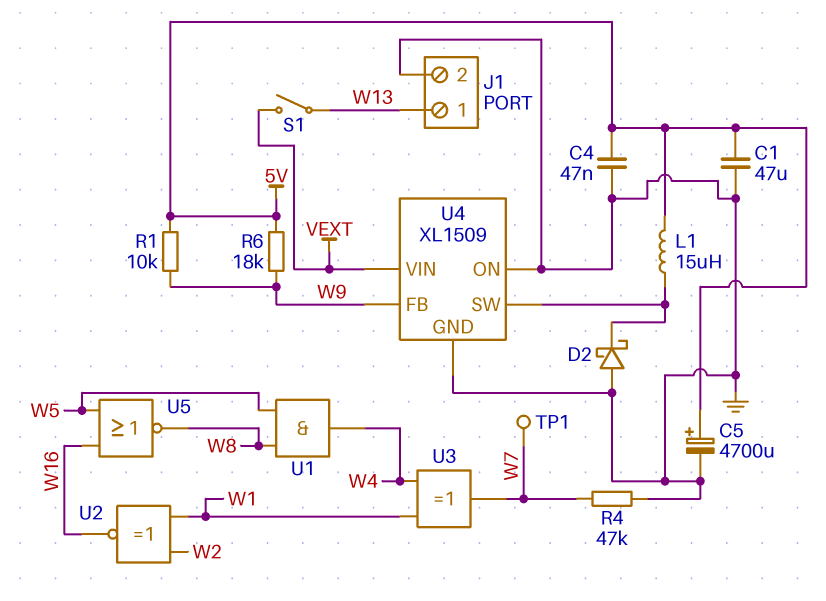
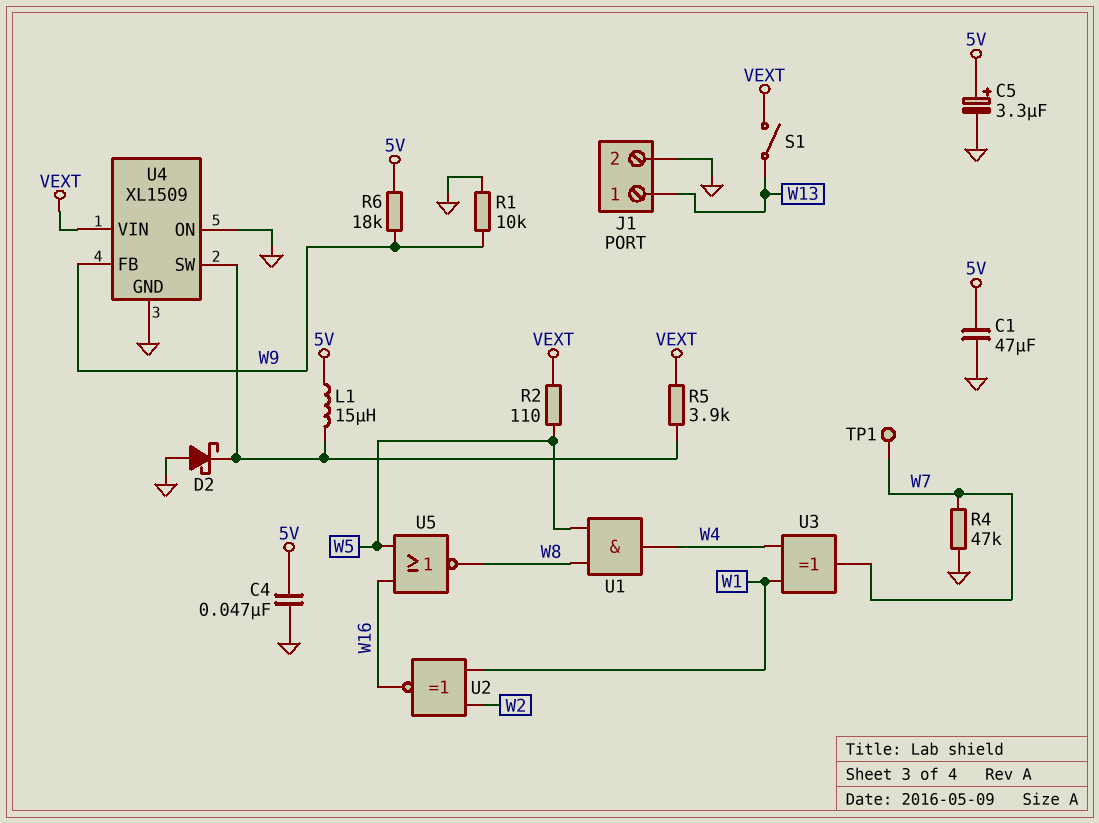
C5: 4700uF (plus 5V, minus GND) -> 3.3uF (plus 5V, minus GND)
R1: 10k (5V, W9) -> 10k (GND, W9)
R2: none -> 110 (VEXT, W5)
R5: none -> 3.9k (U4/SW, VEXT)

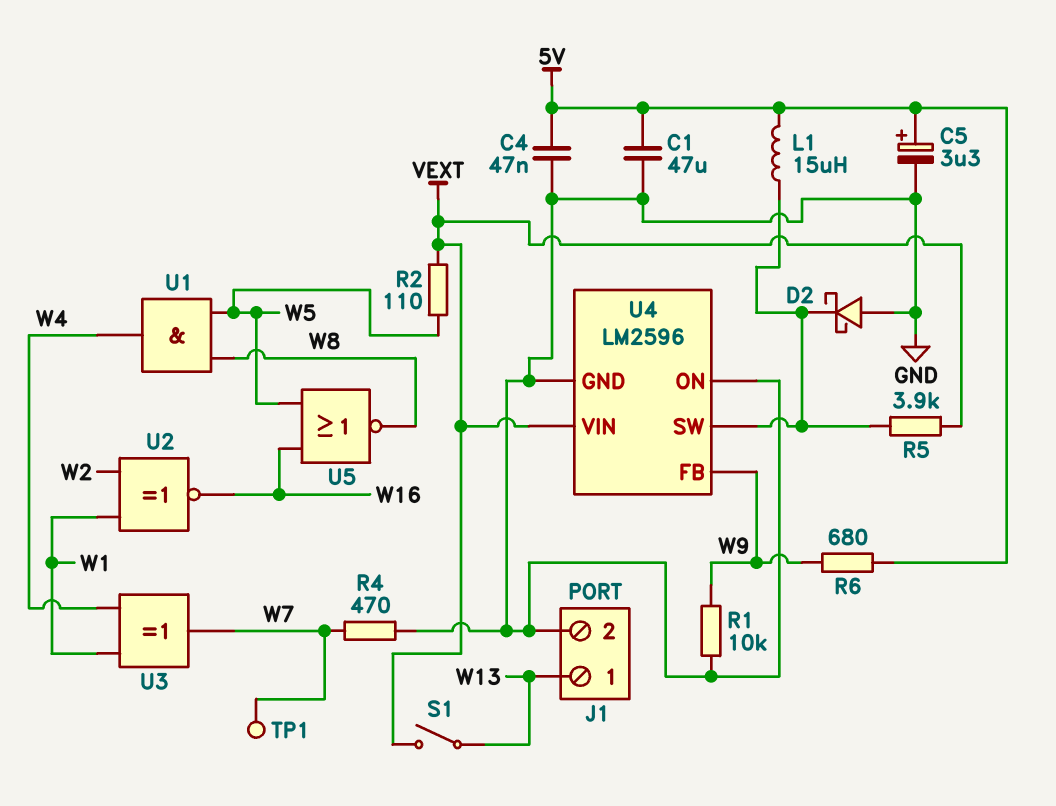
R4: 47k (GND, W7) -> 470 (GND, W7)
R6: 18k (5V, W9) -> 680 (5V, W9)
U4: XL1509 -> LM2596

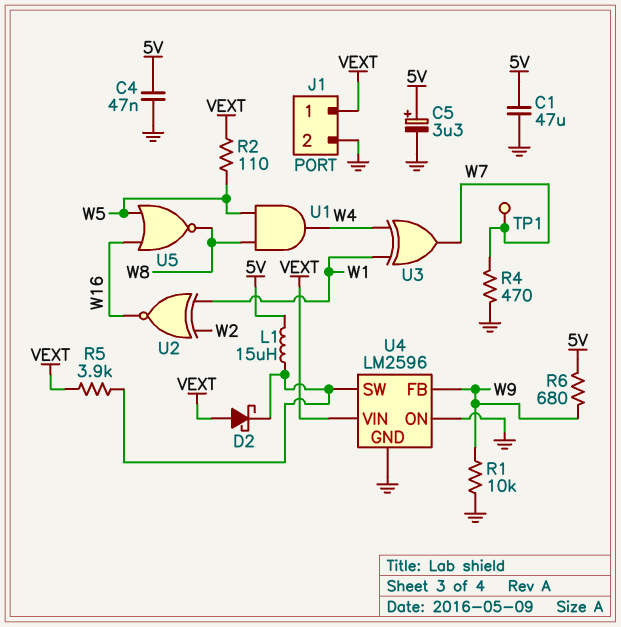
D2: schottky (A GND, K U4/SW) -> schottky (A VEXT, K U4/SW)
J1 pin 1: W13 -> VEXT
S1: switch (VEXT, W13) -> none

